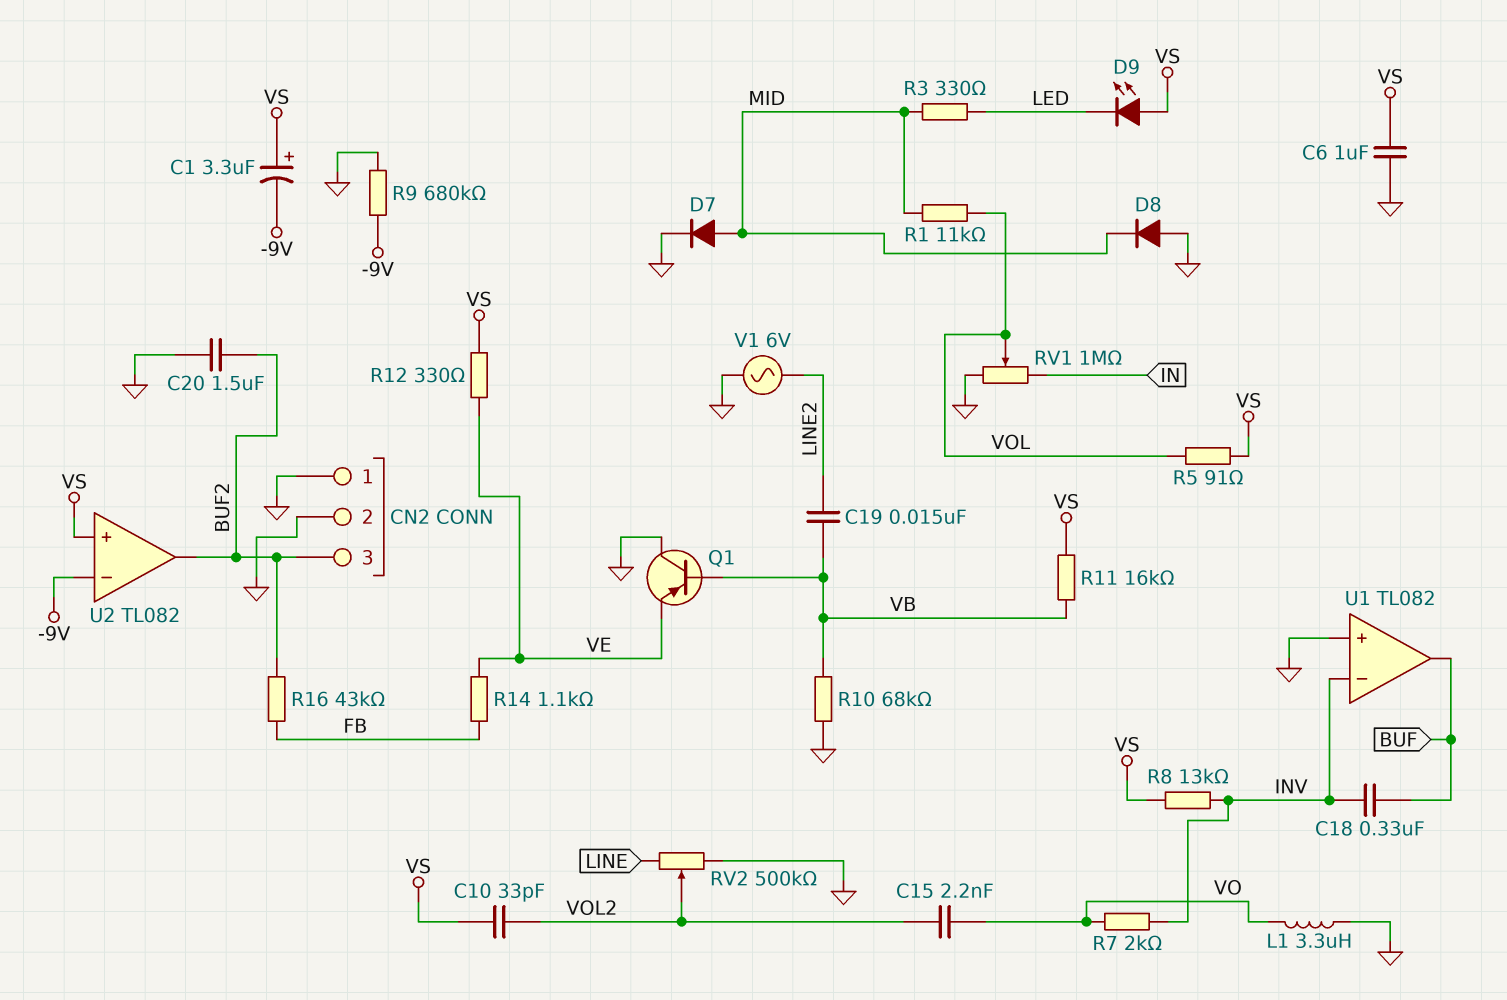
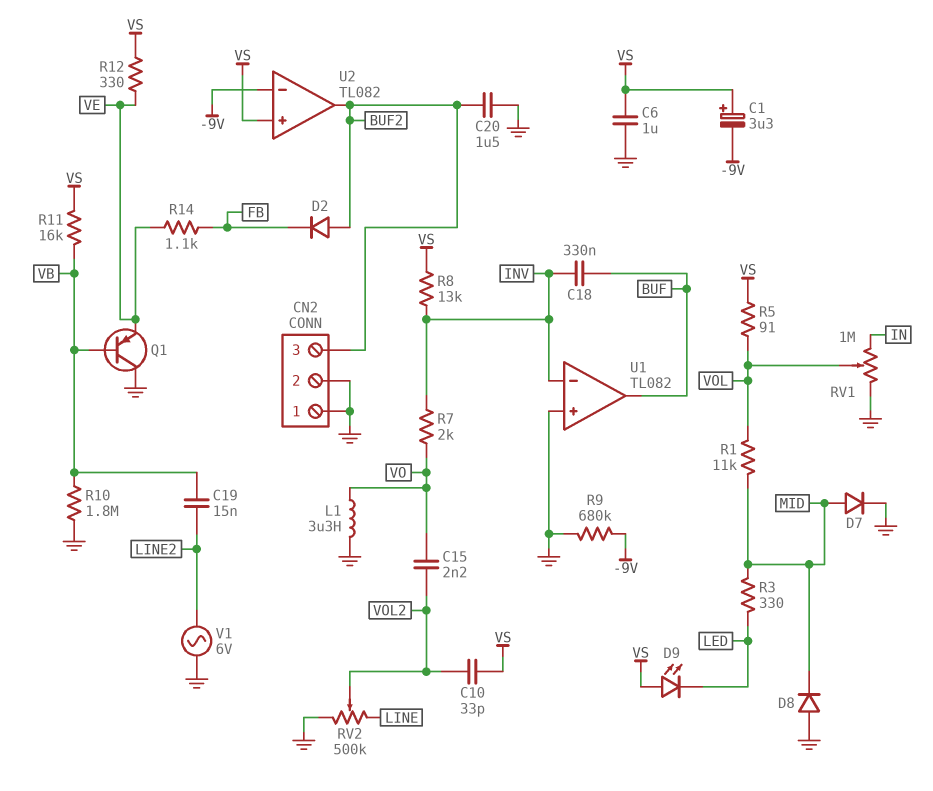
D2: none -> diode (A BUF2, K FB)
R10: 68k (GND, VB) -> 1.8M (GND, VB)
R16: 43k (BUF2, FB) -> none

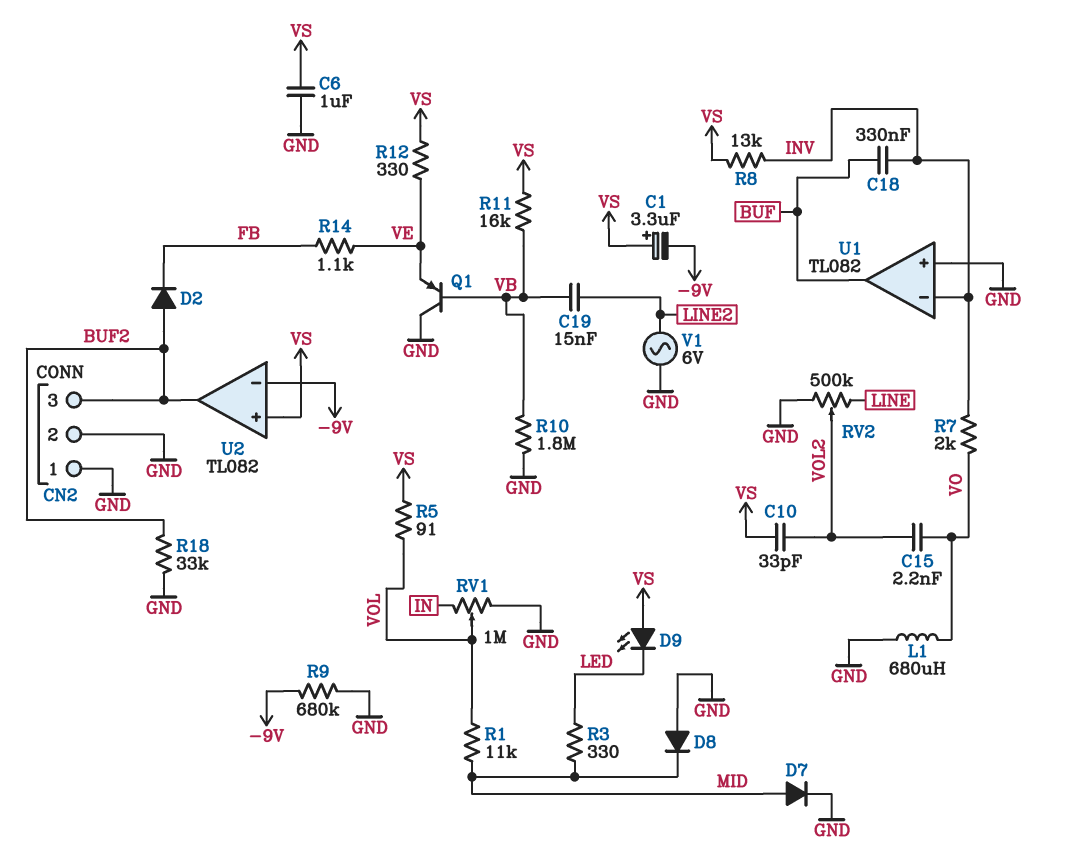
C20: 1.5uF (BUF2, GND) -> none
L1: 3.3uH (GND, VO) -> 680uH (GND, VO)
R18: none -> 33k (BUF2, GND)

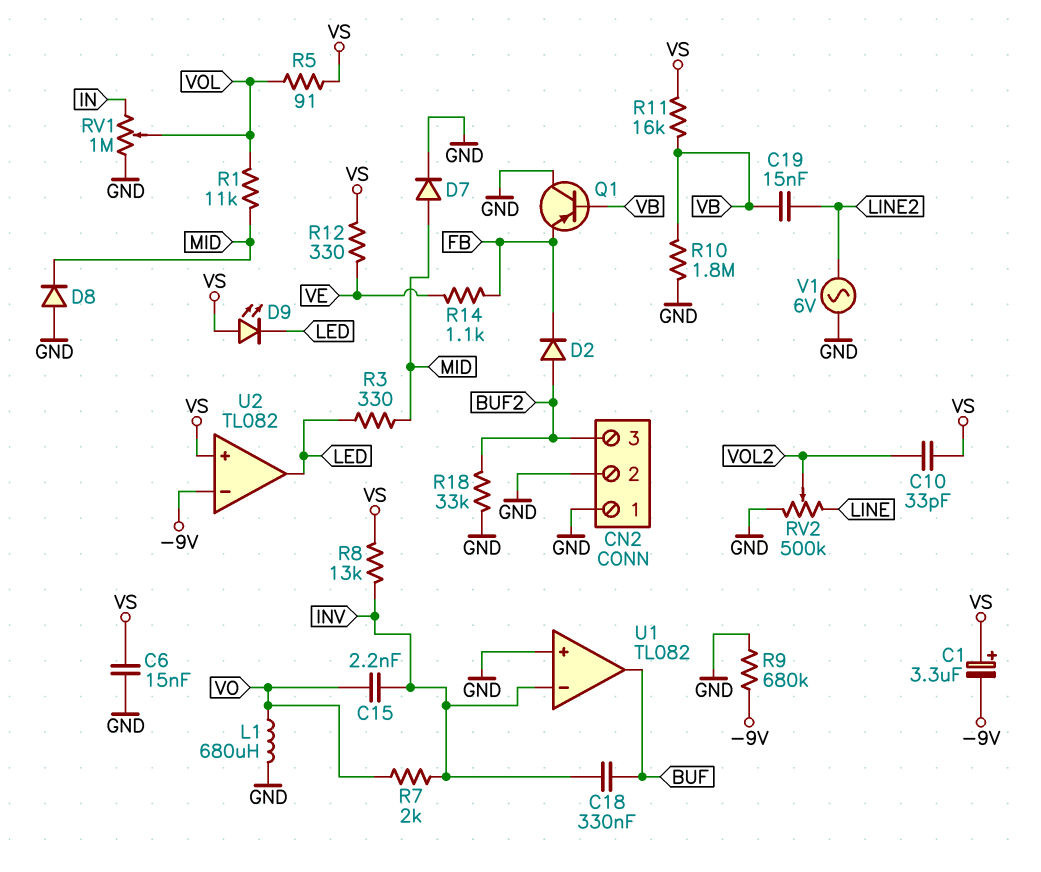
C6: 1uF (GND, VS) -> 15nF (GND, VS)
C15: 2.2nF (VO, VOL2) -> 2.2nF (INV, VO)
Q1: PNP (B VB, C GND, E VE) -> PNP (B VB, C GND, E FB)
U2 pin out: BUF2 -> LED

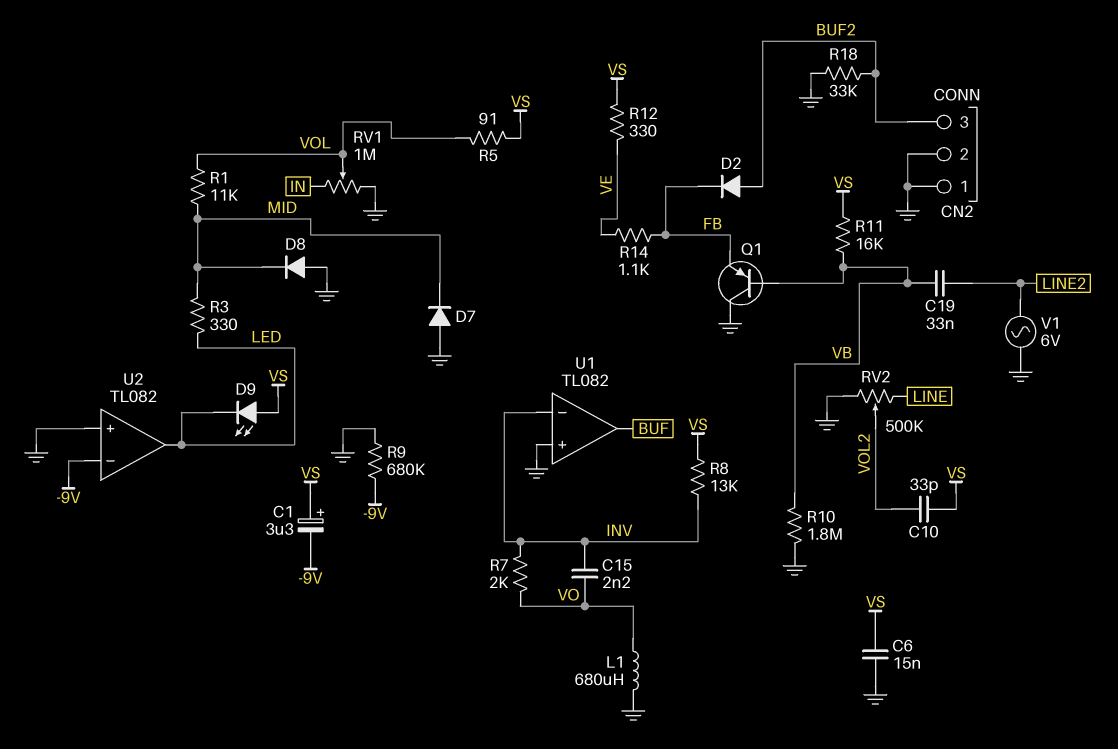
C18: 330nF (BUF, INV) -> none
C19: 15nF (LINE2, VB) -> 33nF (LINE2, VB)
D7: diode (A MID, K GND) -> diode (A GND, K MID)
U2 pin in+: VS -> GND

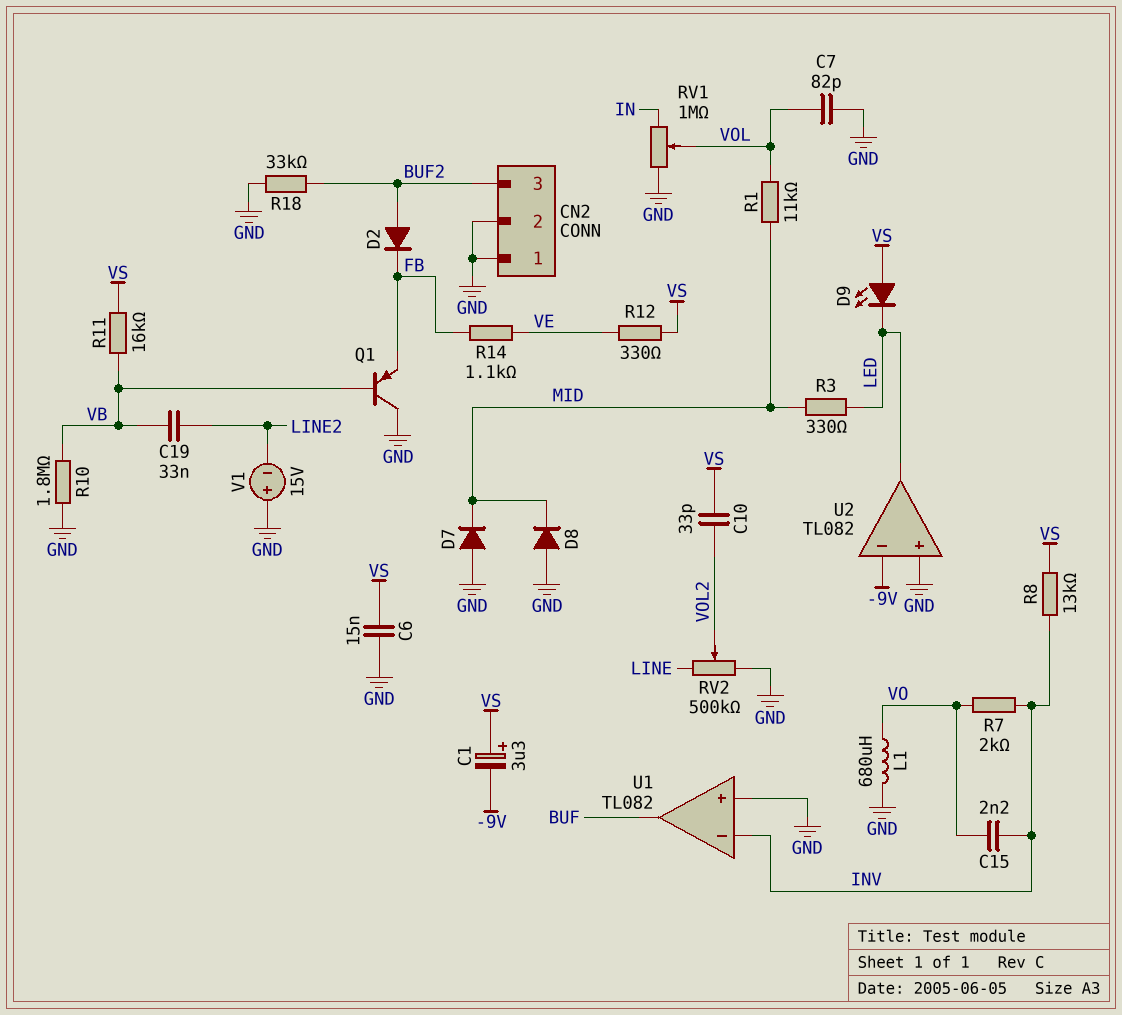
C7: none -> 82pF (GND, VOL)
R5: 91 (VOL, VS) -> none
R9: 680k (-9V, GND) -> none
V1: AC 6V (GND, LINE2) -> 15V (plus GND, minus LINE2)

